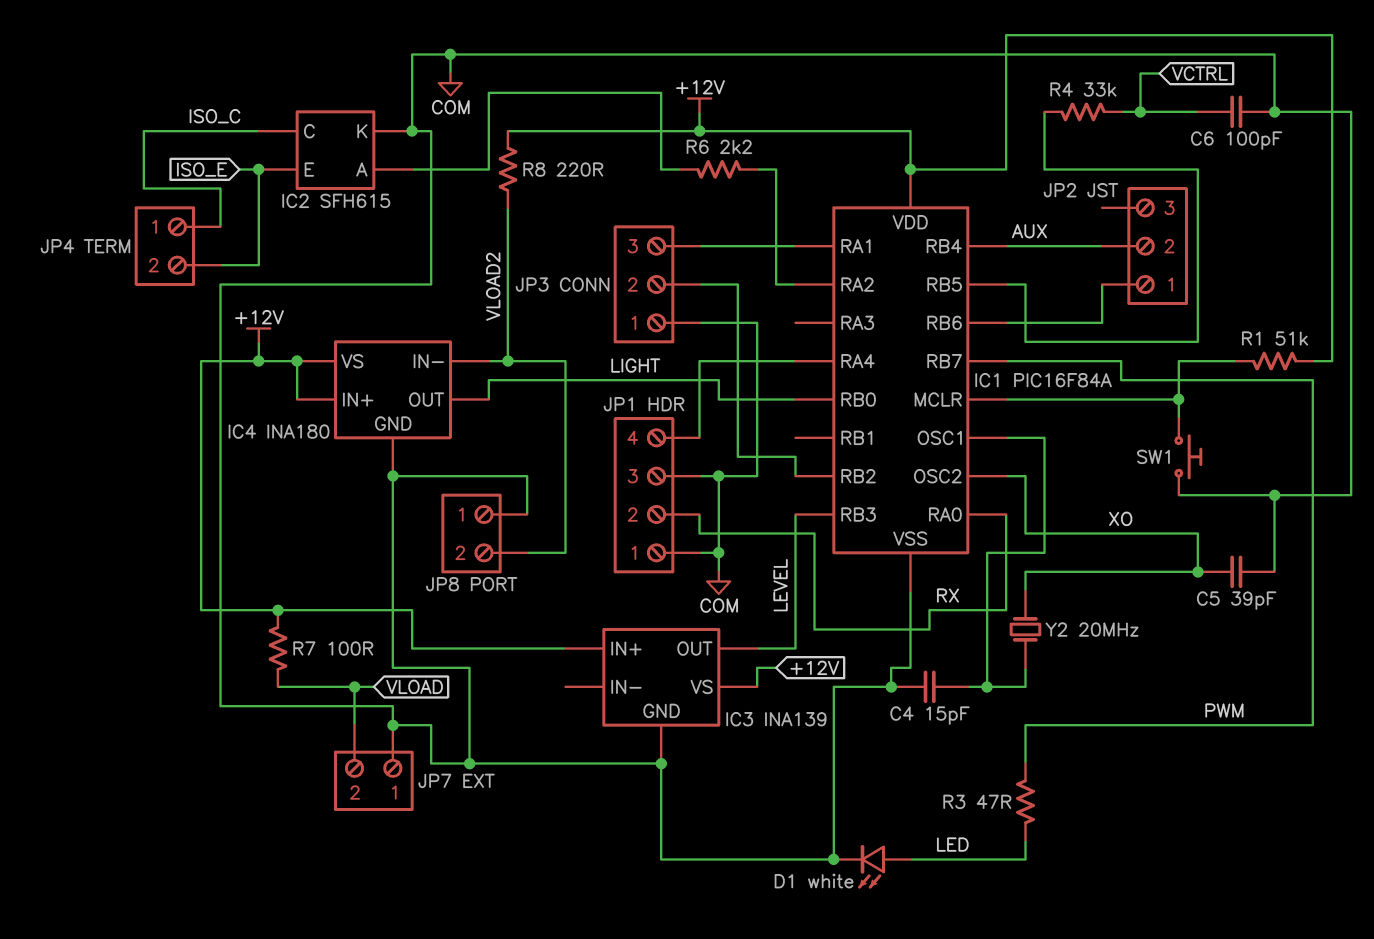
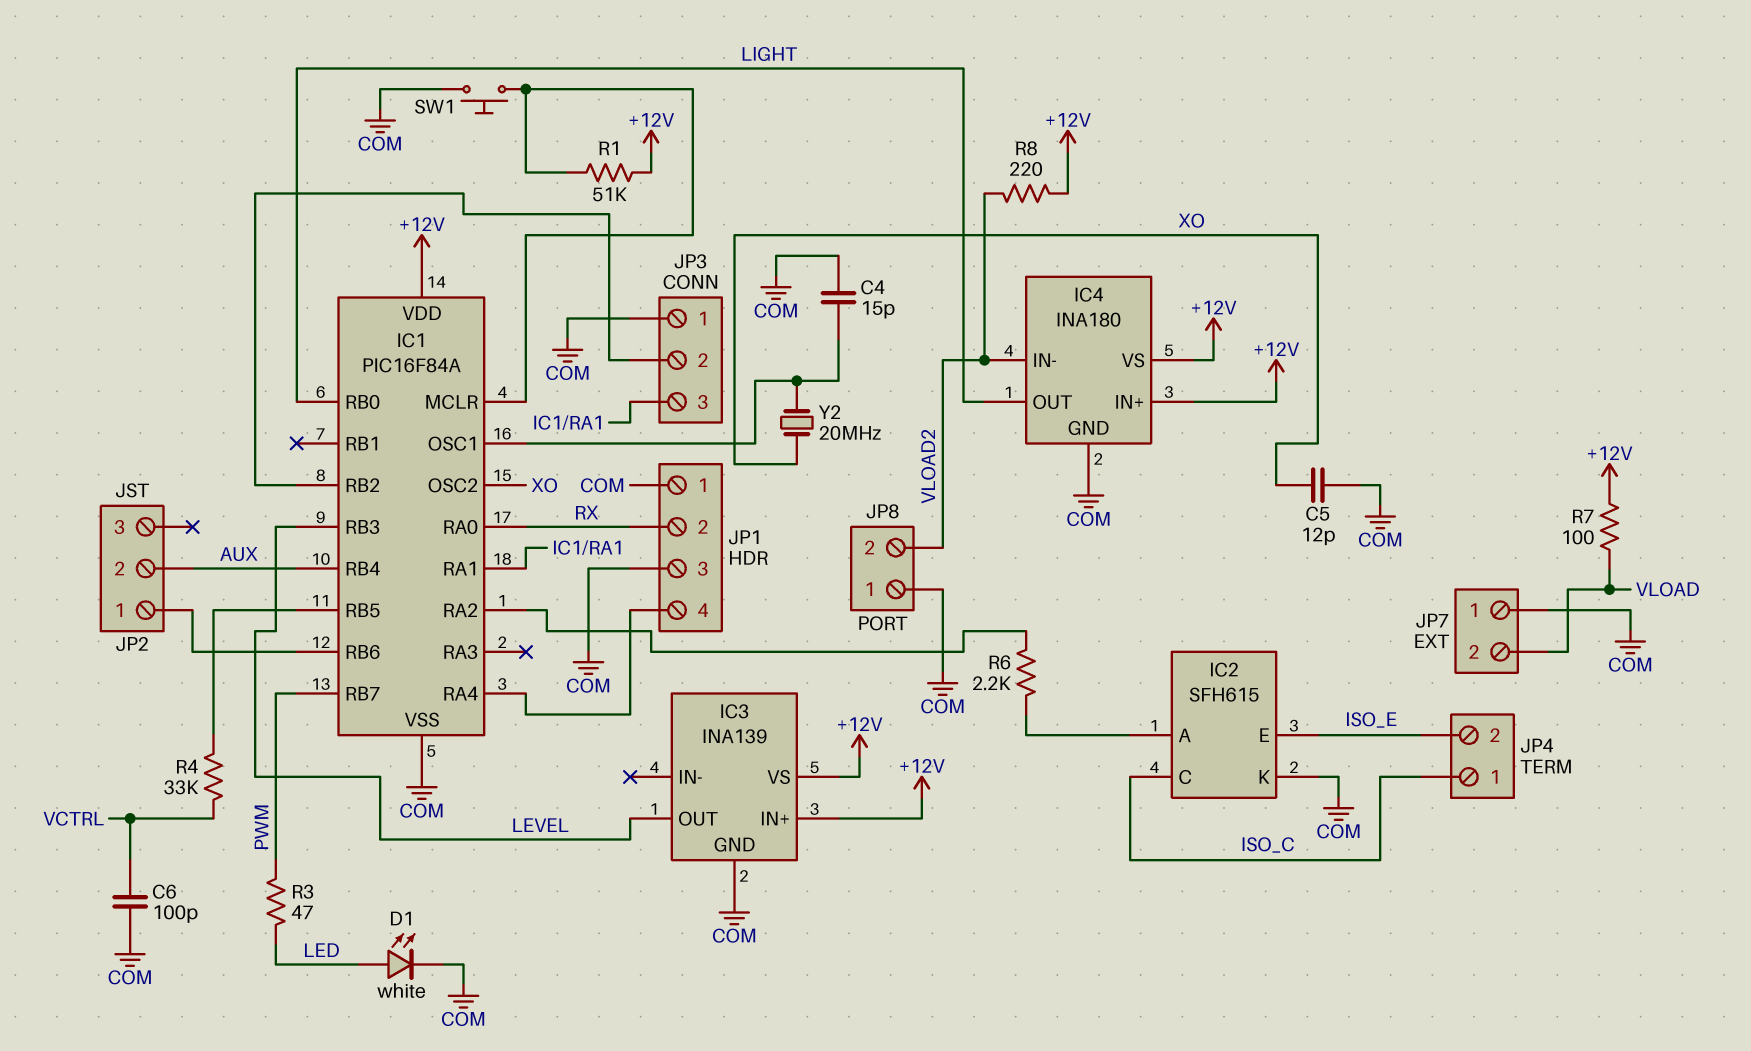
C5: 39pF (COM, XO) -> 12pF (COM, XO)

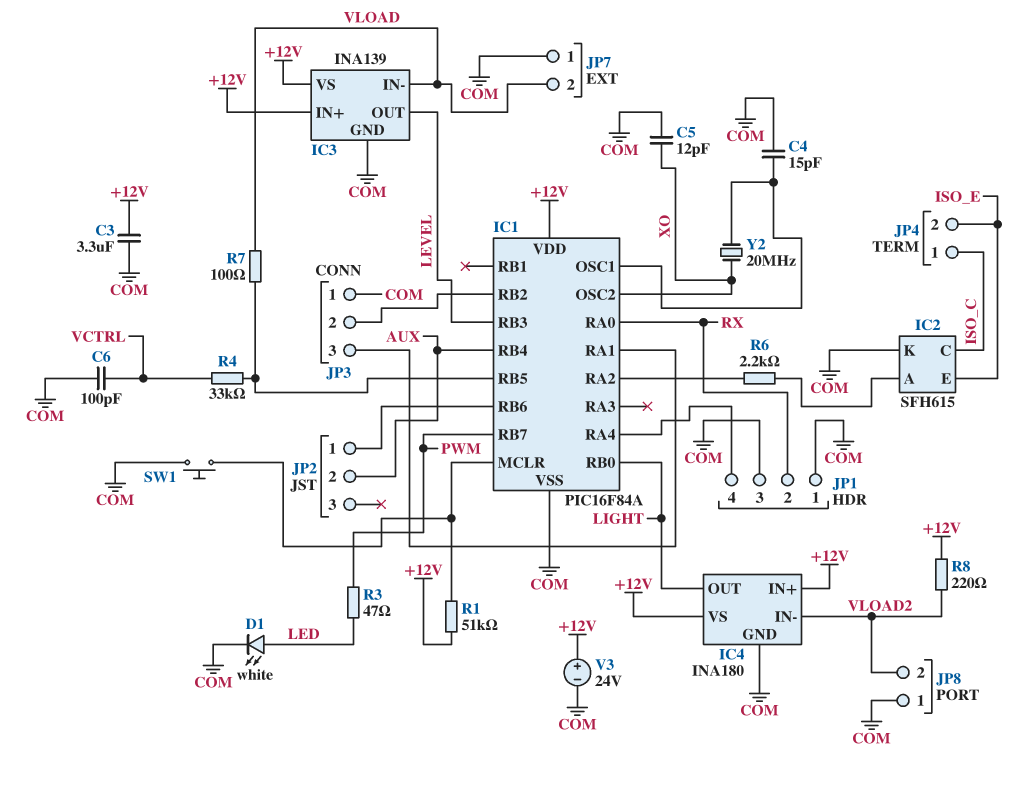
C3: none -> 3.3uF (+12V, COM)
IC3 pin IN-: none -> VLOAD
R7: 100 (+12V, VLOAD) -> 100 (IC1/RB5, VLOAD)
V3: none -> 24V (plus +12V, minus COM)

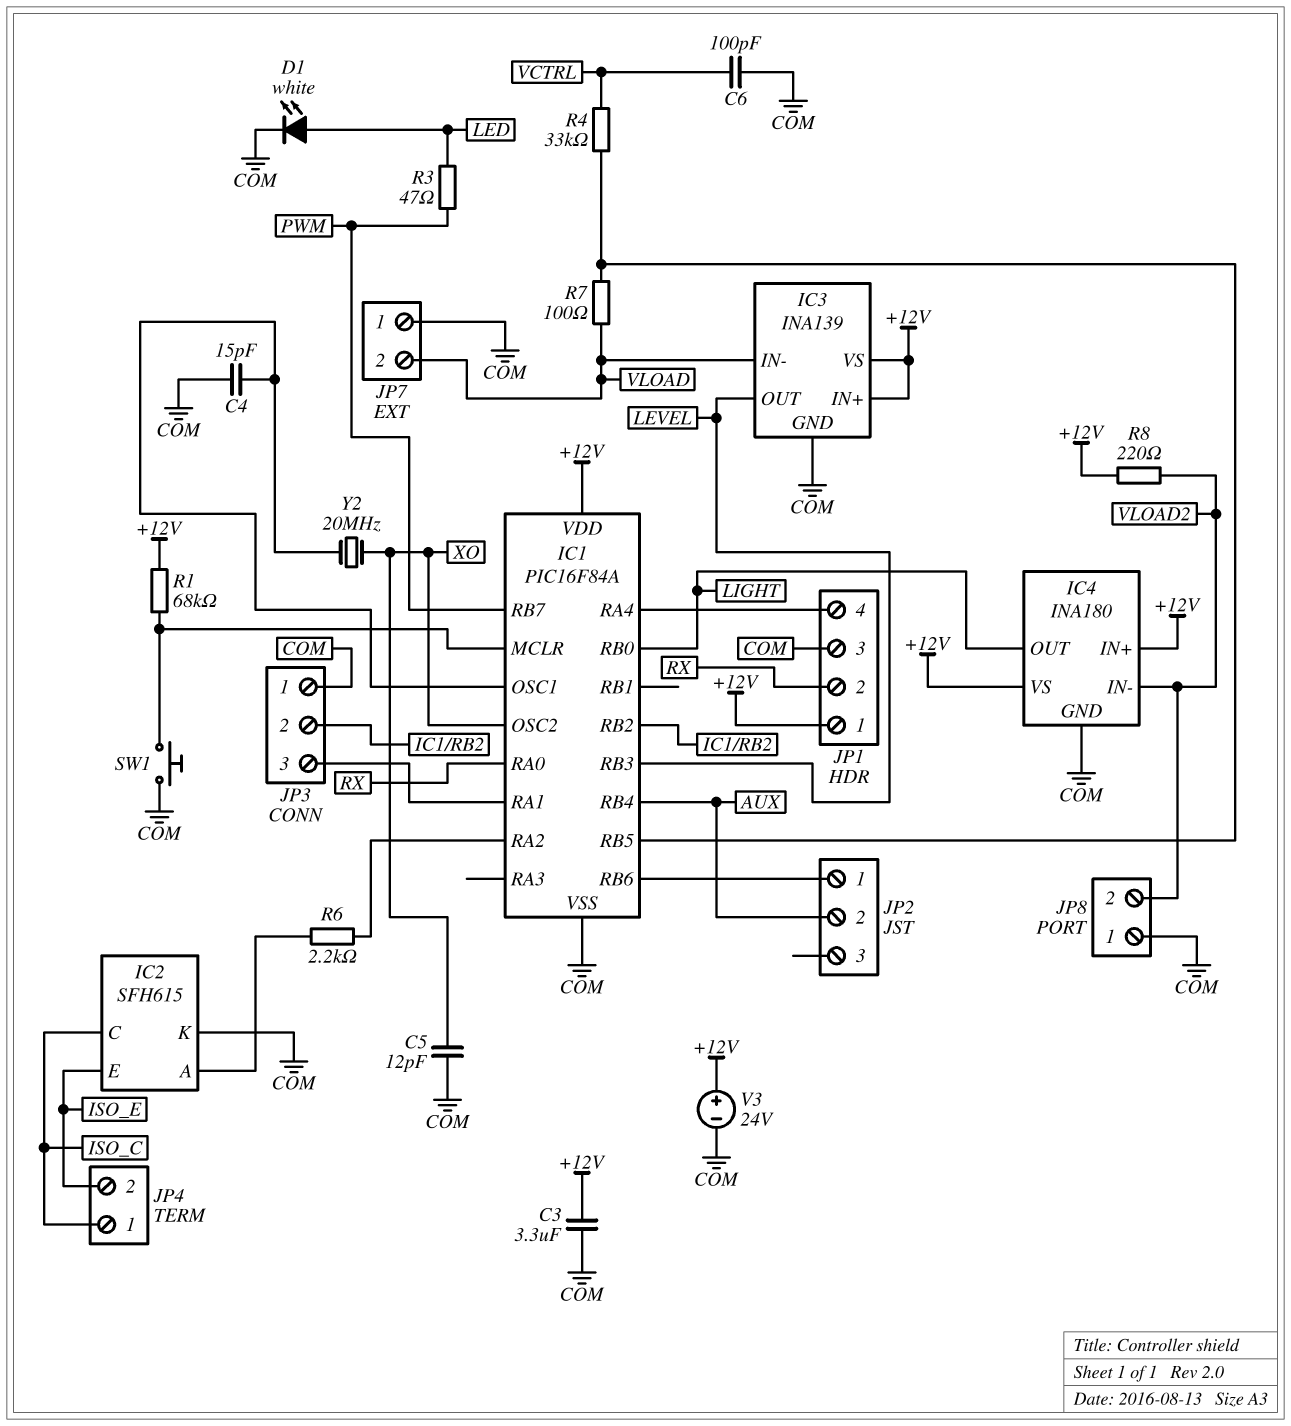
JP1 pin 1: COM -> +12V
R1: 51k (+12V, IC1/MCLR) -> 68k (+12V, IC1/MCLR)

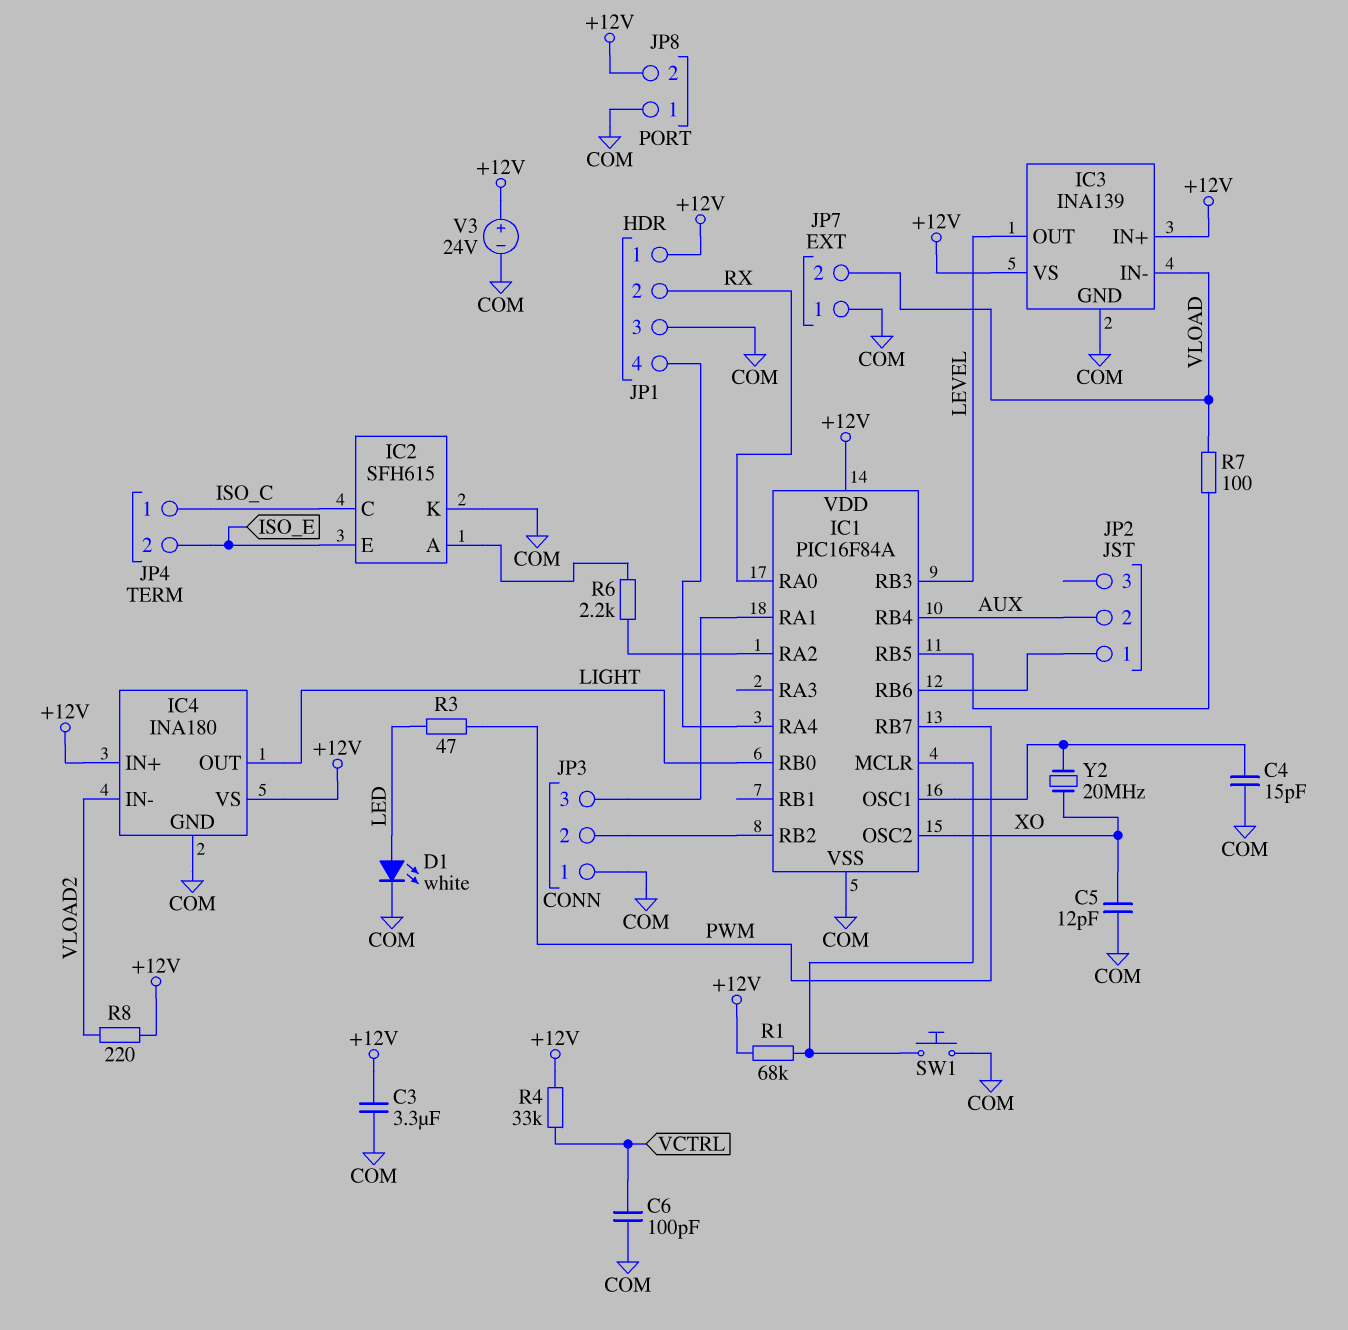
JP8 pin 2: VLOAD2 -> +12V
R4: 33k (IC1/RB5, VCTRL) -> 33k (+12V, VCTRL)

